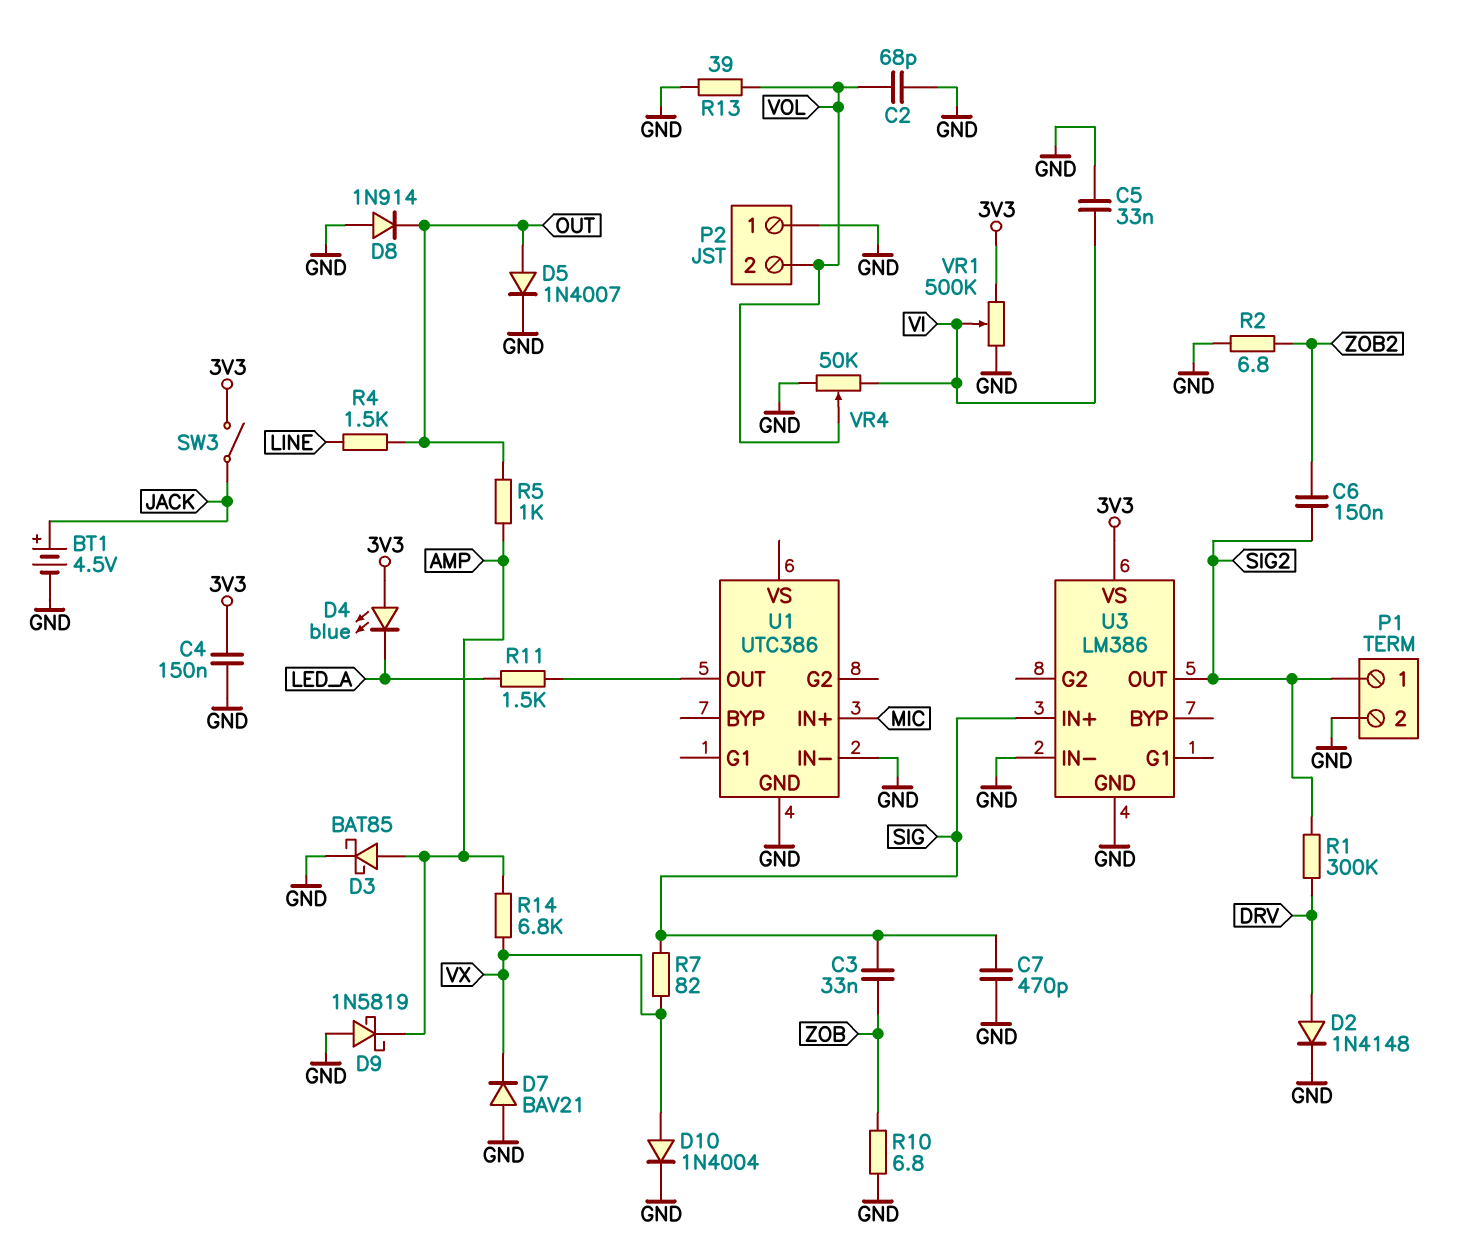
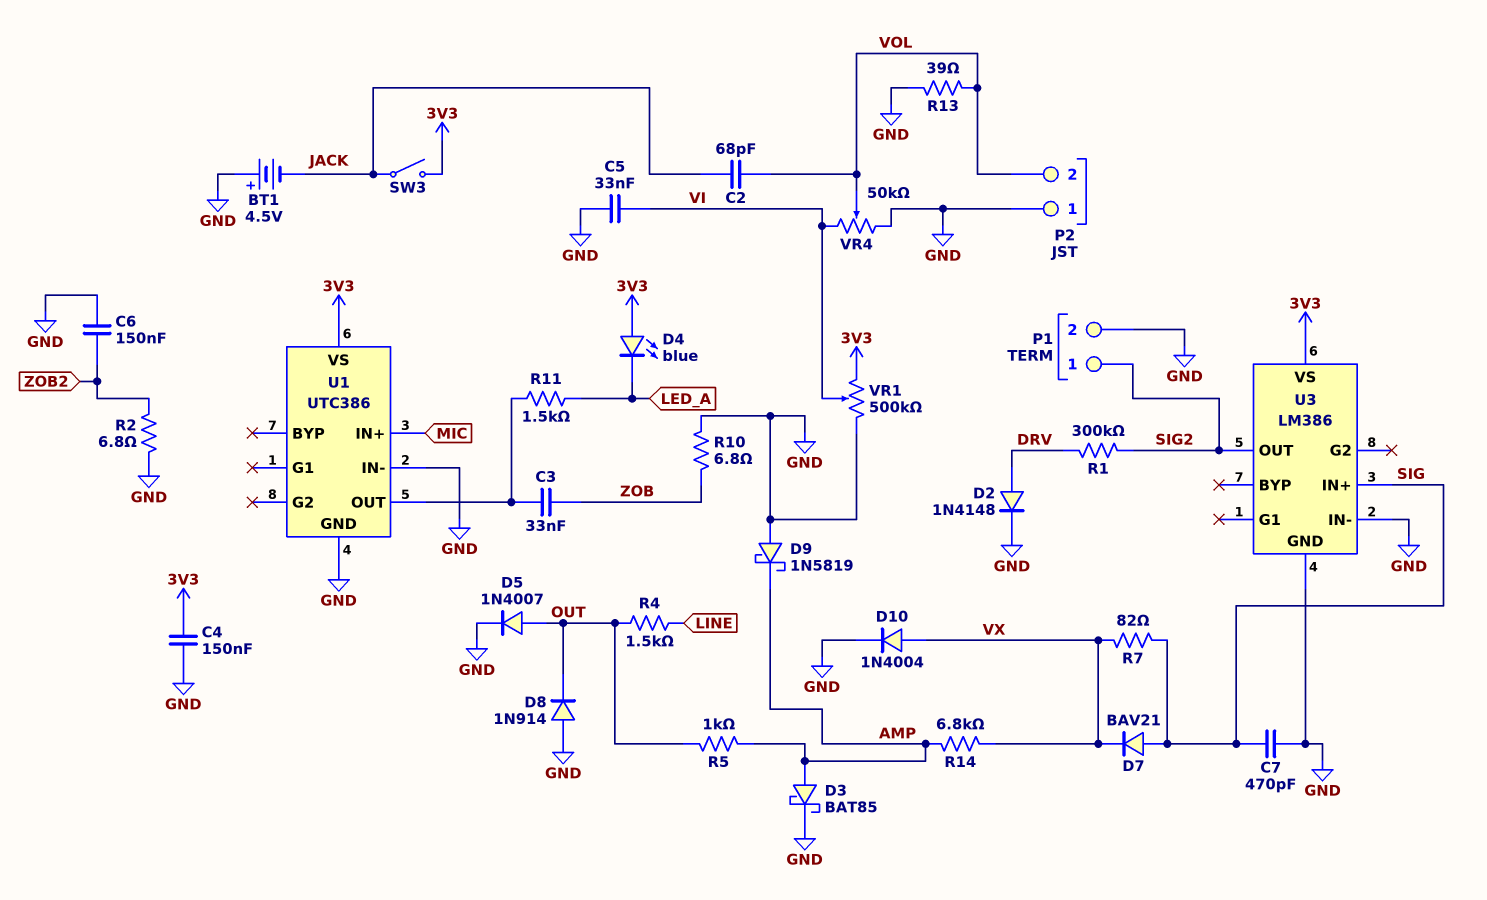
BT1: 4.5V (plus JACK, minus GND) -> 4.5V (plus GND, minus JACK)
C2: 68pF (GND, VOL) -> 68pF (JACK, VOL)
C3: 33nF (SIG, ZOB) -> 33nF (U1/OUT, ZOB)
C6: 150nF (SIG2, ZOB2) -> 150nF (GND, ZOB2)
D7: diode BAV21 (A GND, K VX) -> diode BAV21 (A SIG, K VX)
U1 pin VS: none -> 3V3

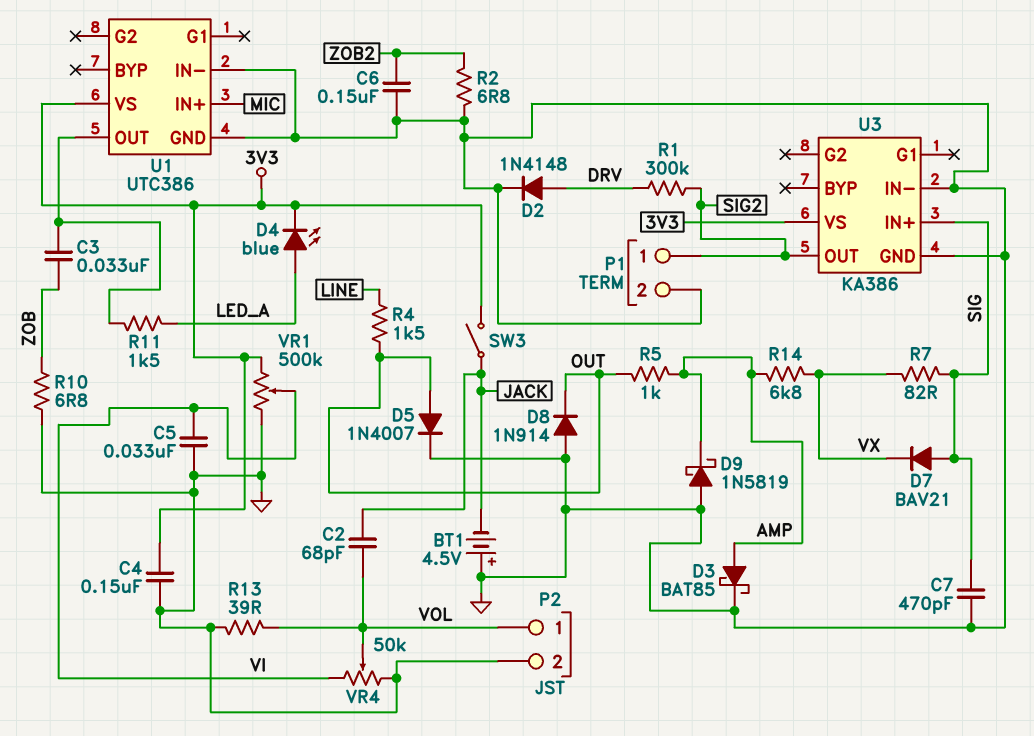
D4: LED blue (A 3V3, K LED_A) -> LED blue (A LED_A, K 3V3)
D10: diode 1N4004 (A VX, K GND) -> none
P2 pin 1: GND -> VOL
P2 pin 2: VOL -> GND
U3: LM386 -> KA386

